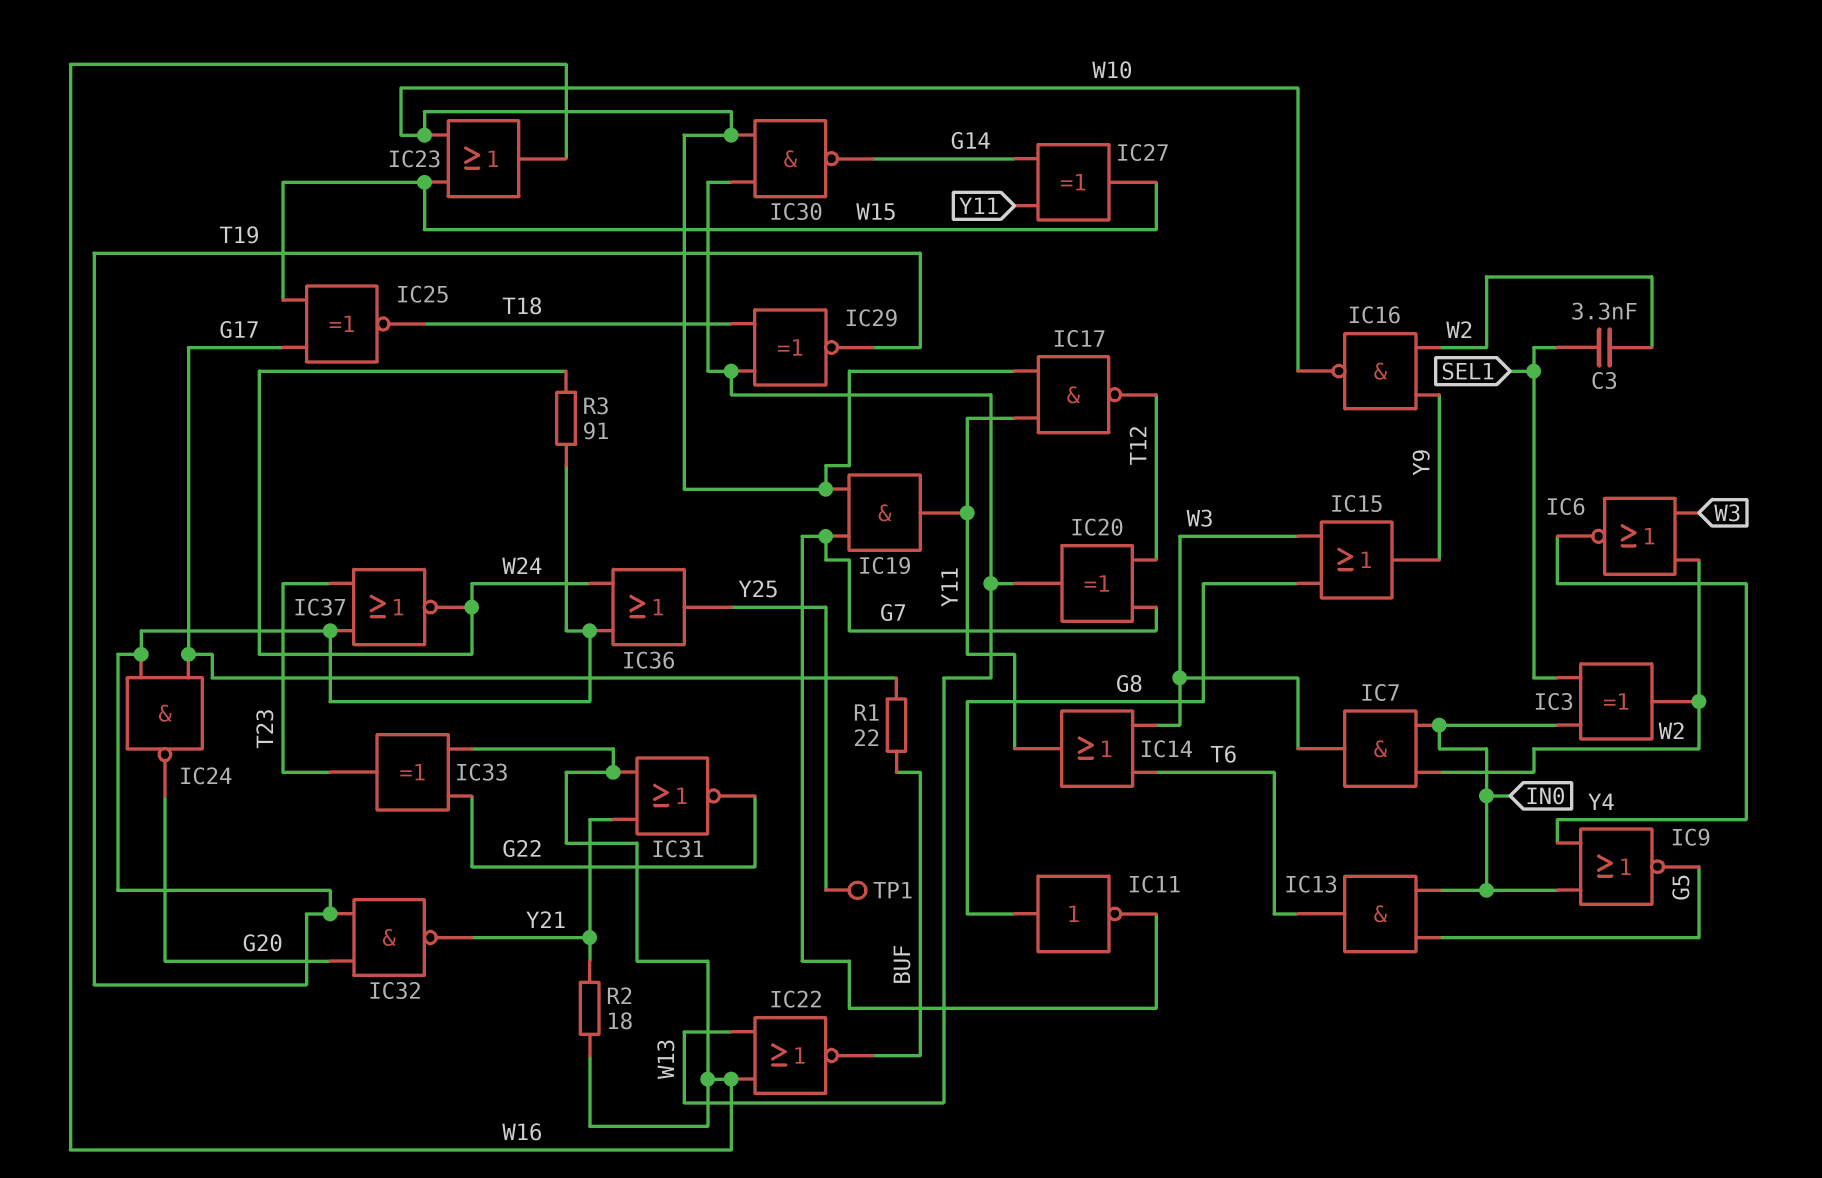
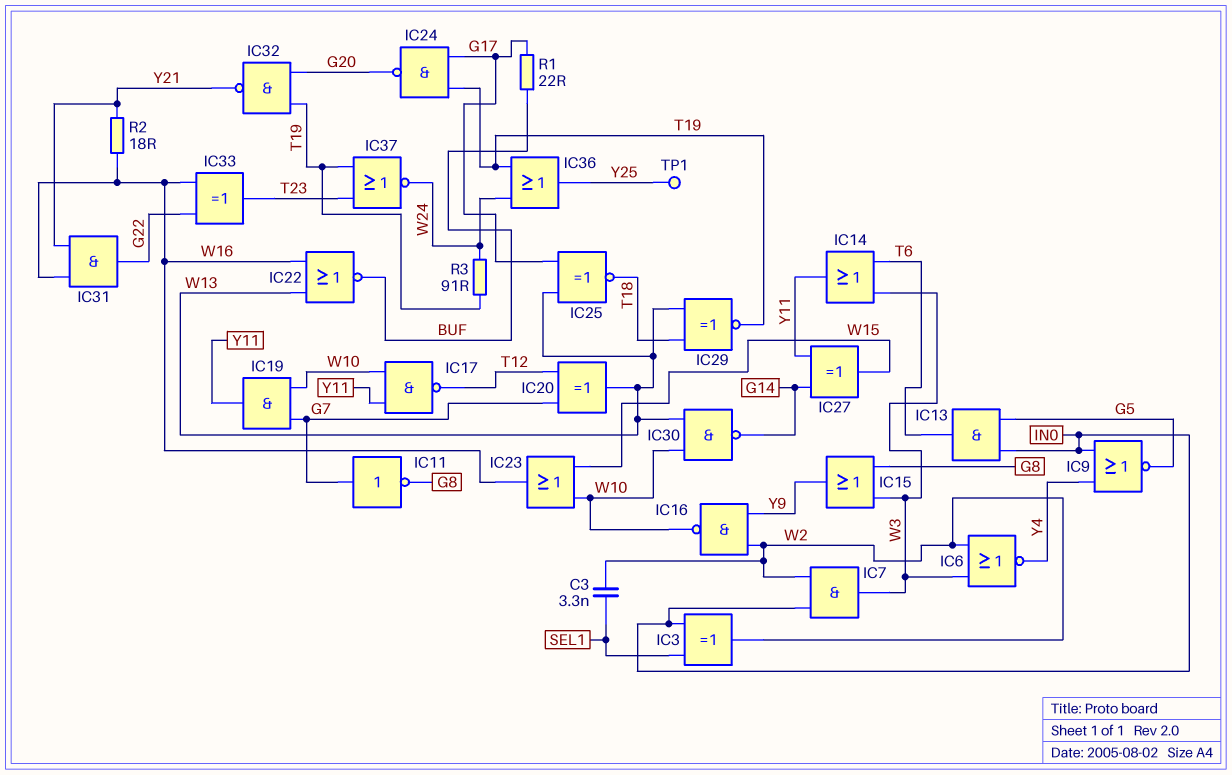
IC11: NOT (in G8, out G7) -> NOT (in G7, out G8)
IC25: XNOR (in G17, in W15, out T18) -> XNOR (in G17, in W13, out T18)
IC31: NOR (in W16, in Y21, out G22) -> AND (in W16, in Y21, out G22)

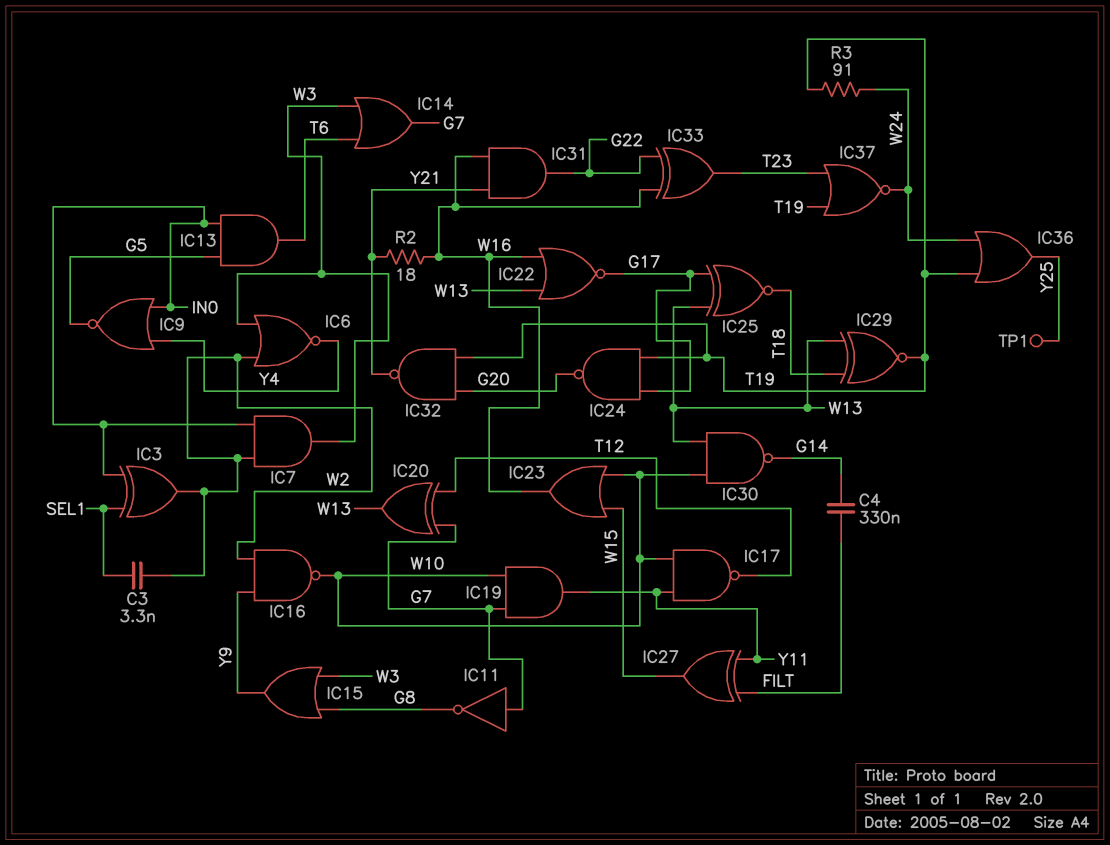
C4: none -> 330nF (FILT, G14)
IC14: OR (in T6, in W3, out Y11) -> OR (in T6, in W3, out G7)
IC22: NOR (in W13, in W16, out BUF) -> NOR (in W13, in W16, out G17)
IC27: XOR (in G14, in Y11, out W15) -> XOR (in FILT, in Y11, out W15)
R1: 22 (BUF, G17) -> none

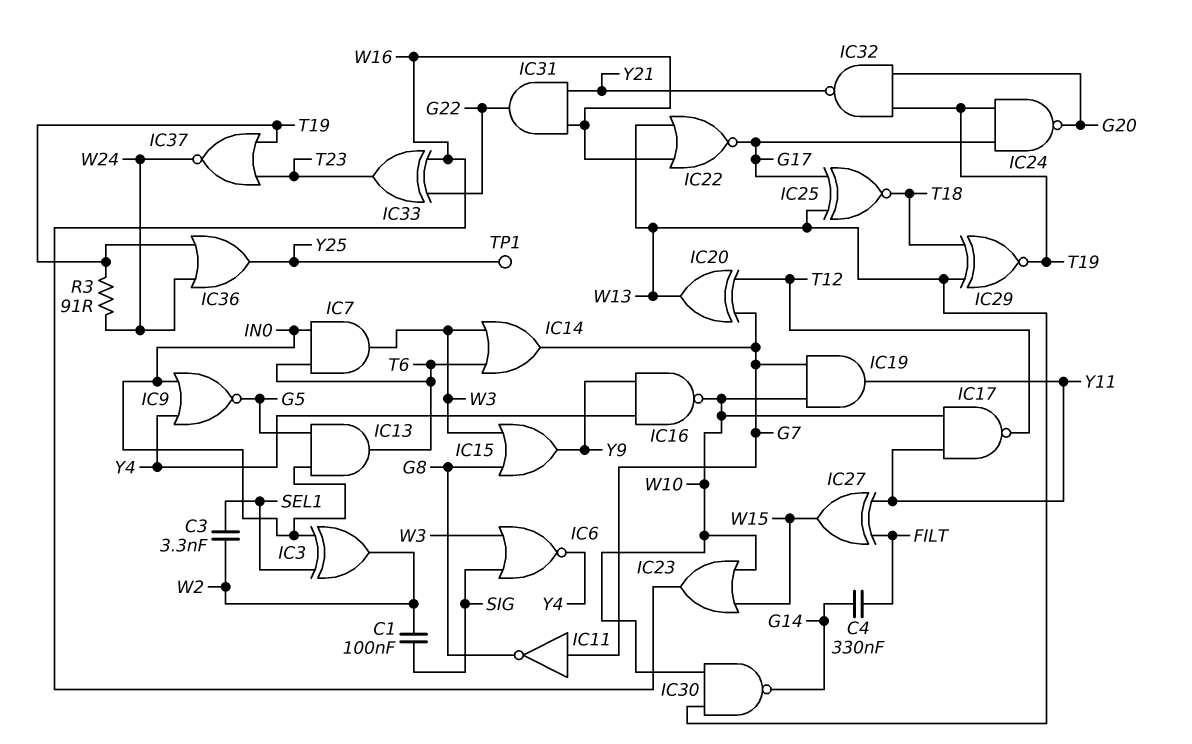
C1: none -> 100nF (SIG, W2)
IC6: NOR (in W2, in W3, out Y4) -> NOR (in SIG, in W3, out Y4)
IC7: AND (in IN0, in W2, out W3) -> AND (in IN0, in T6, out W3)
IC16: NAND (in W2, in Y9, out W10) -> NAND (in Y4, in Y9, out W10)
R2: 18 (W16, Y21) -> none

